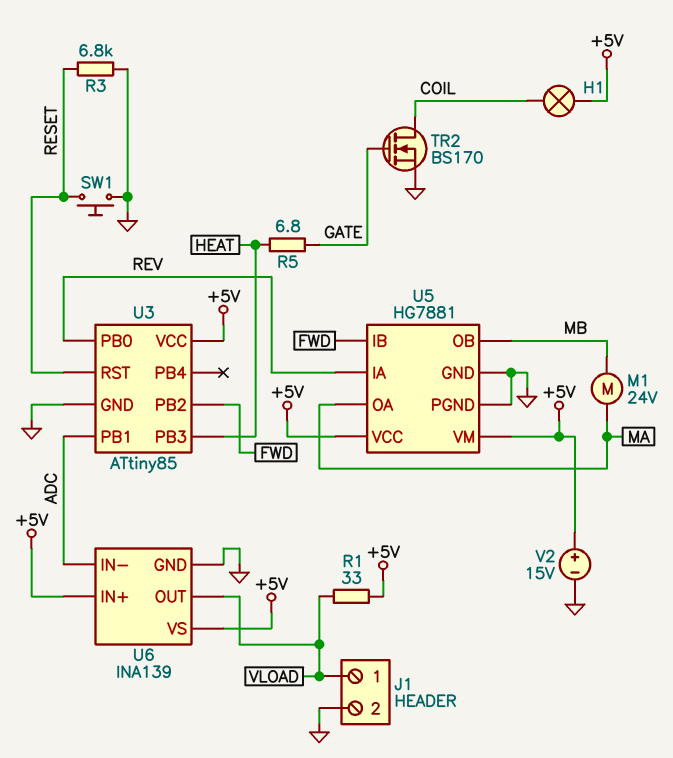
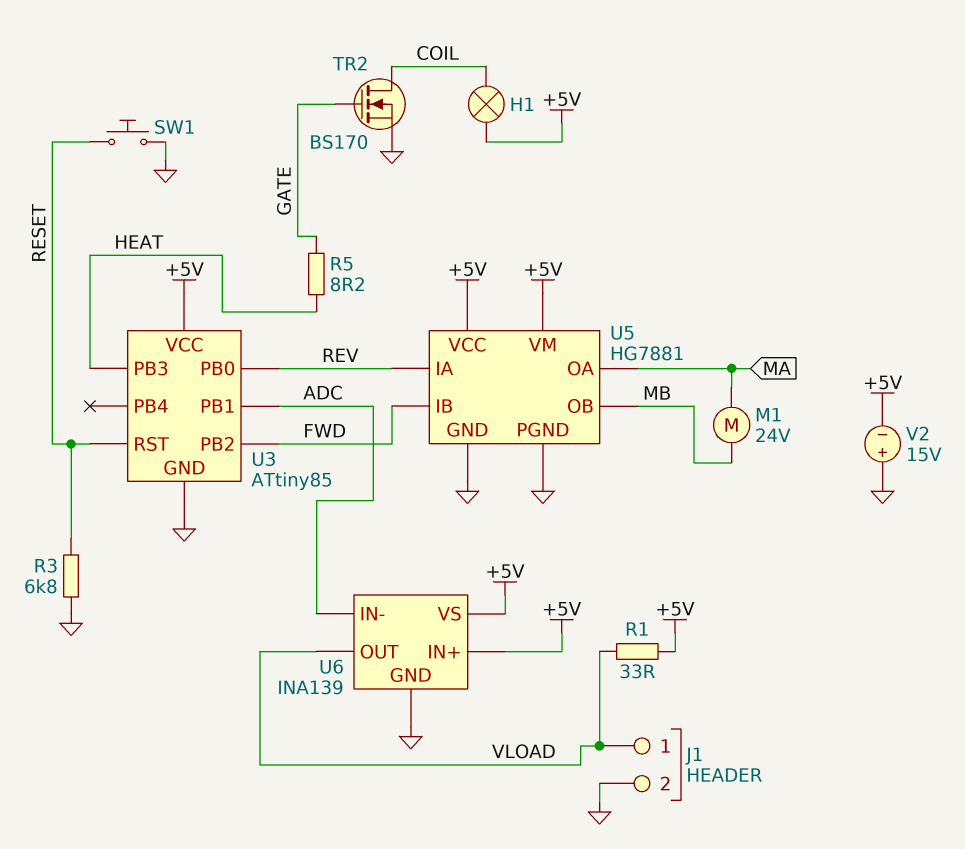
R5: 6.8 (GATE, HEAT) -> 8.2 (GATE, HEAT)
V2: 15V (plus +5V, minus GND) -> 15V (plus GND, minus +5V)

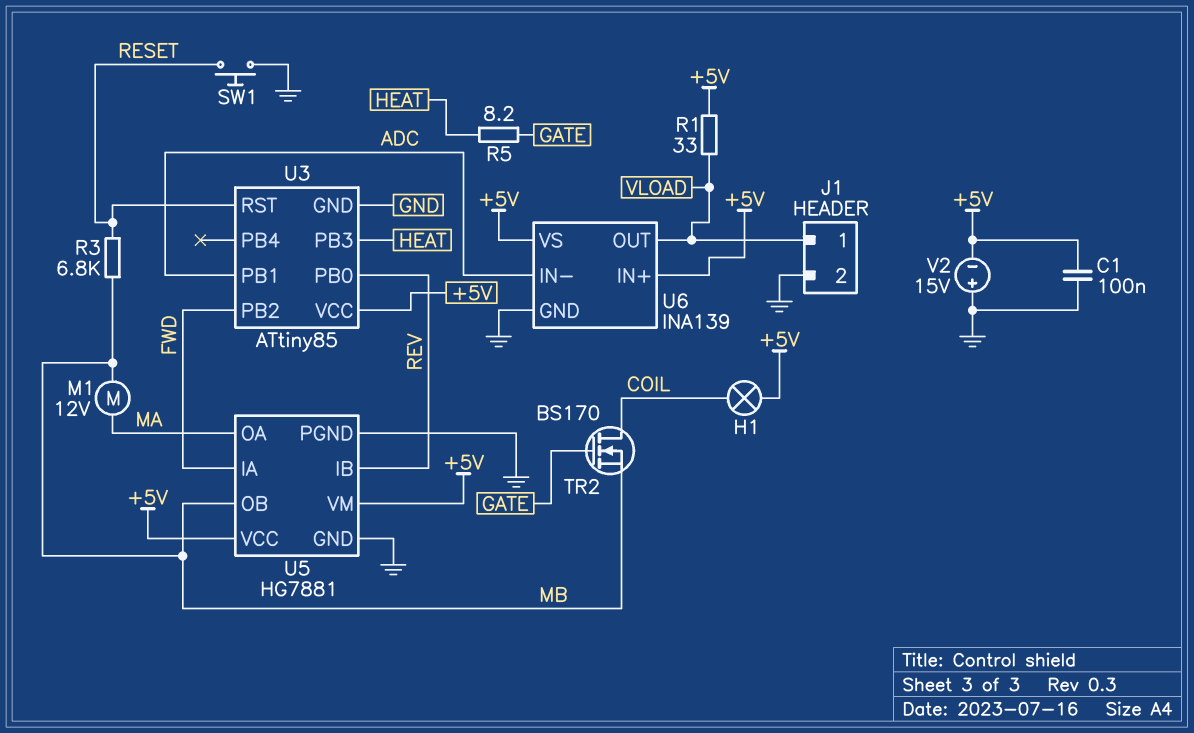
C1: none -> 100nF (+5V, GND)
M1: motor 24V (MA, MB) -> motor 12V (MA, MB)
R3: 6.8k (GND, RESET) -> 6.8k (MB, RESET)
TR2: NMOS BS170 (G GATE, D COIL, S GND) -> NMOS BS170 (G GATE, D COIL, S MB)
U5 pin IA: REV -> FWD
U5 pin IB: FWD -> REV

